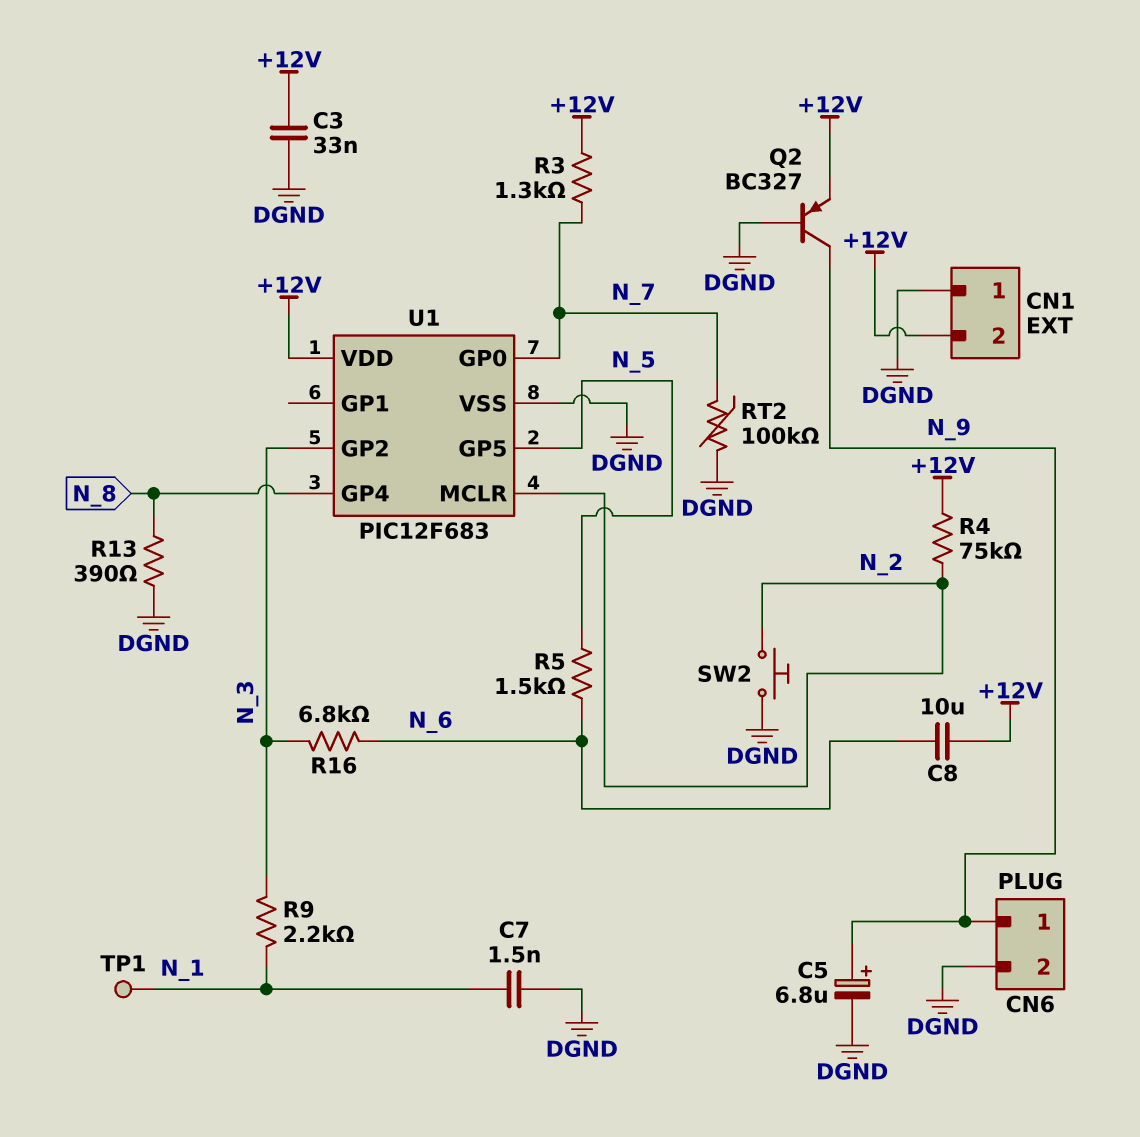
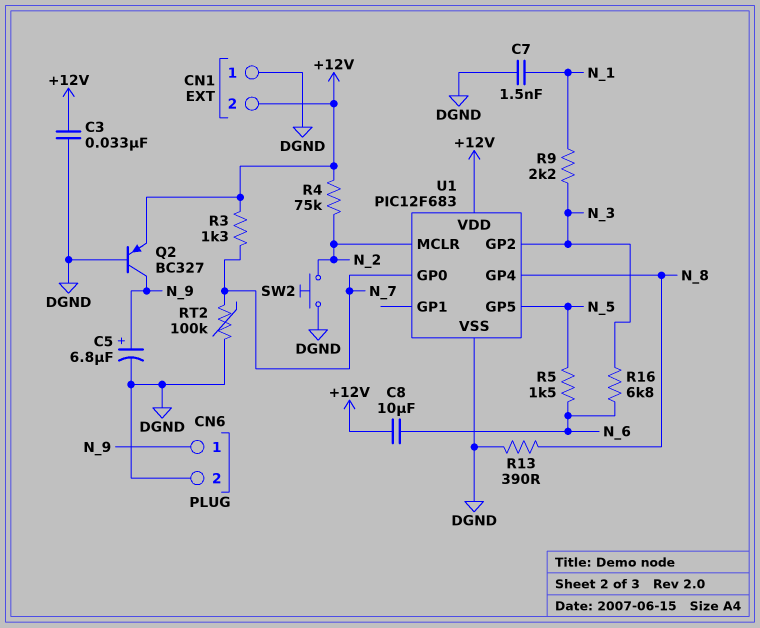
TP1: test point (N_1) -> none

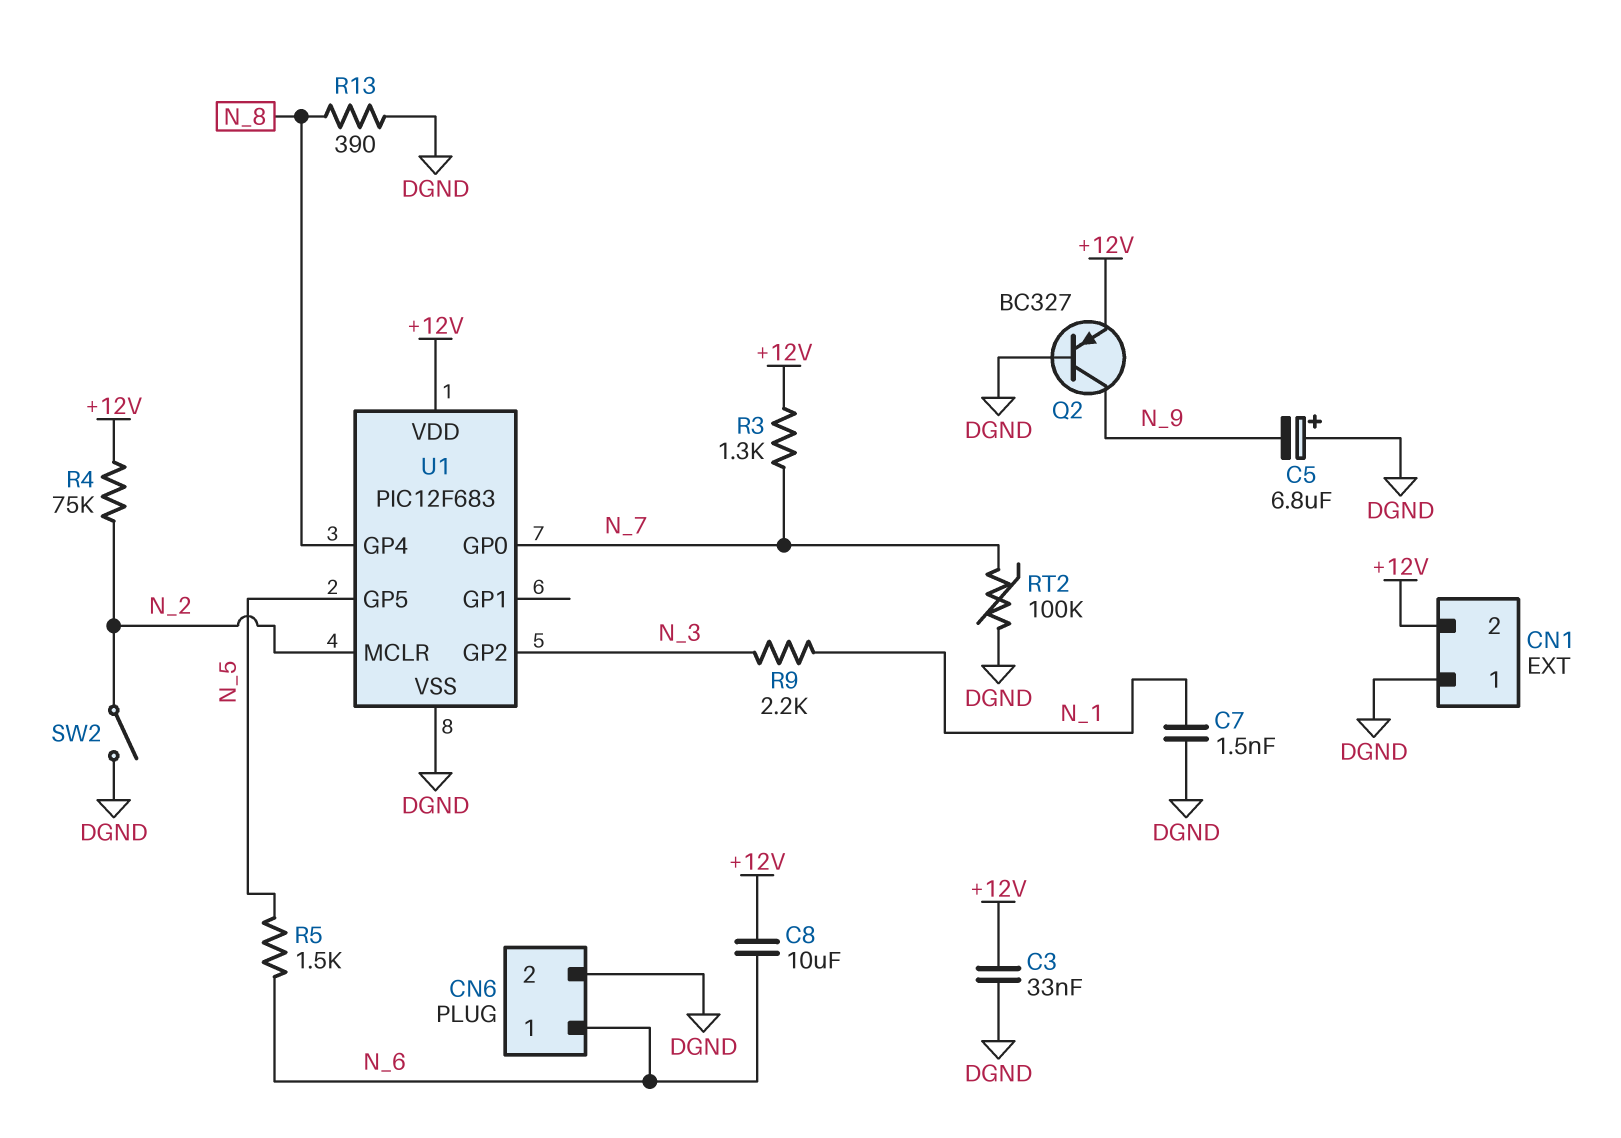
C5: 6.8uF (plus N_9, minus DGND) -> 6.8uF (plus DGND, minus N_9)
CN6 pin 1: N_9 -> N_6
R16: 6.8k (N_3, N_6) -> none
SW2: button (DGND, N_2) -> switch (DGND, N_2)

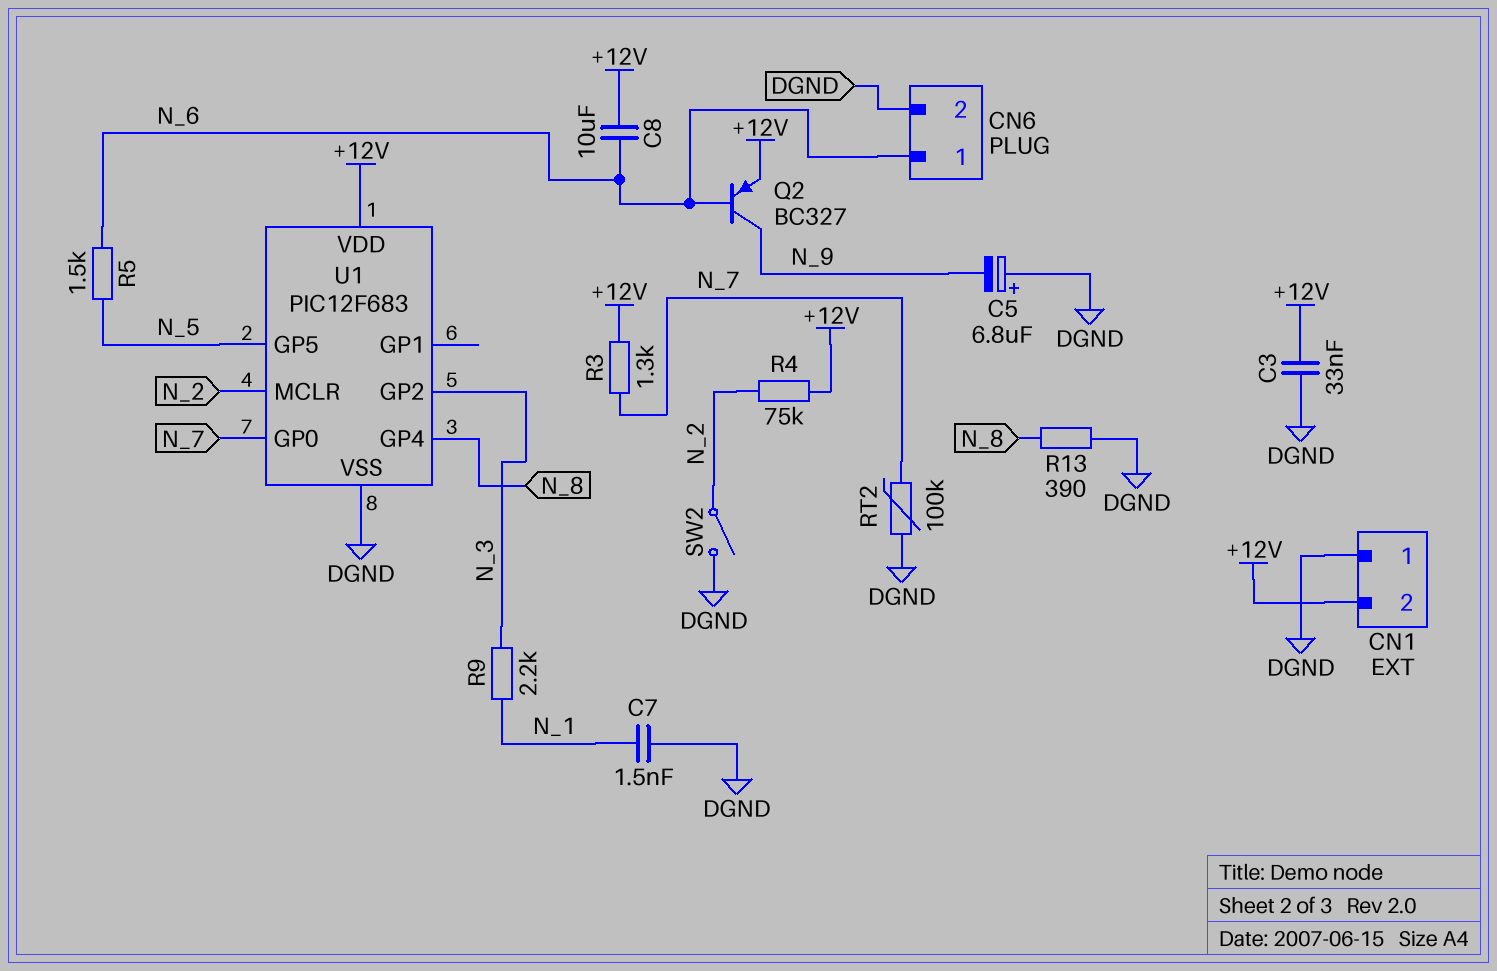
Q2: PNP BC327 (B DGND, C N_9, E +12V) -> PNP BC327 (B N_6, C N_9, E +12V)

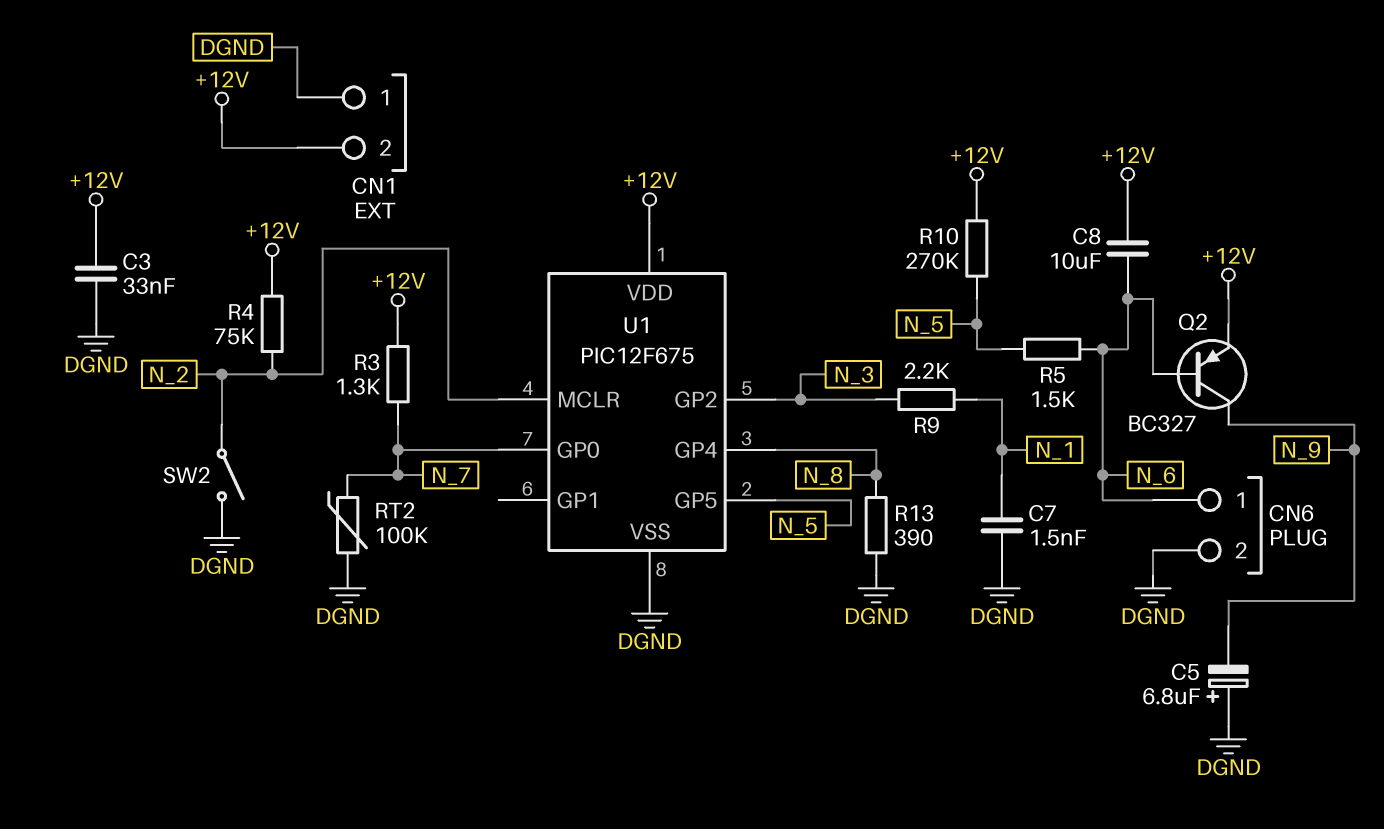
R10: none -> 270k (+12V, N_5)
U1: PIC12F683 -> PIC12F675

